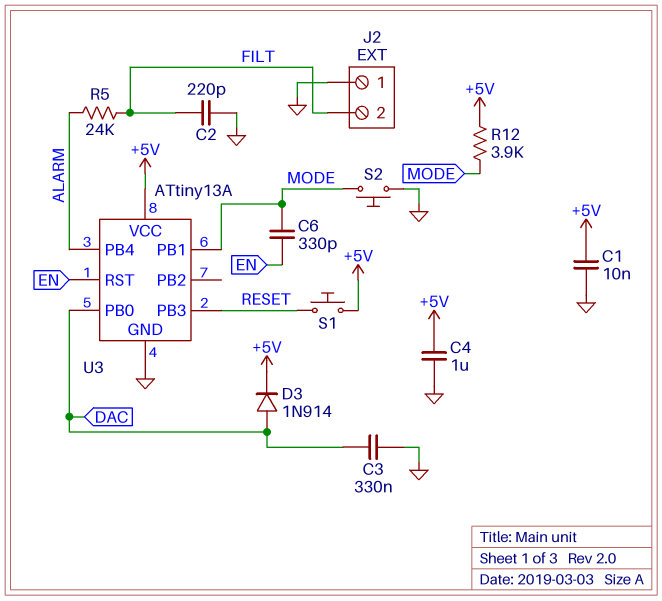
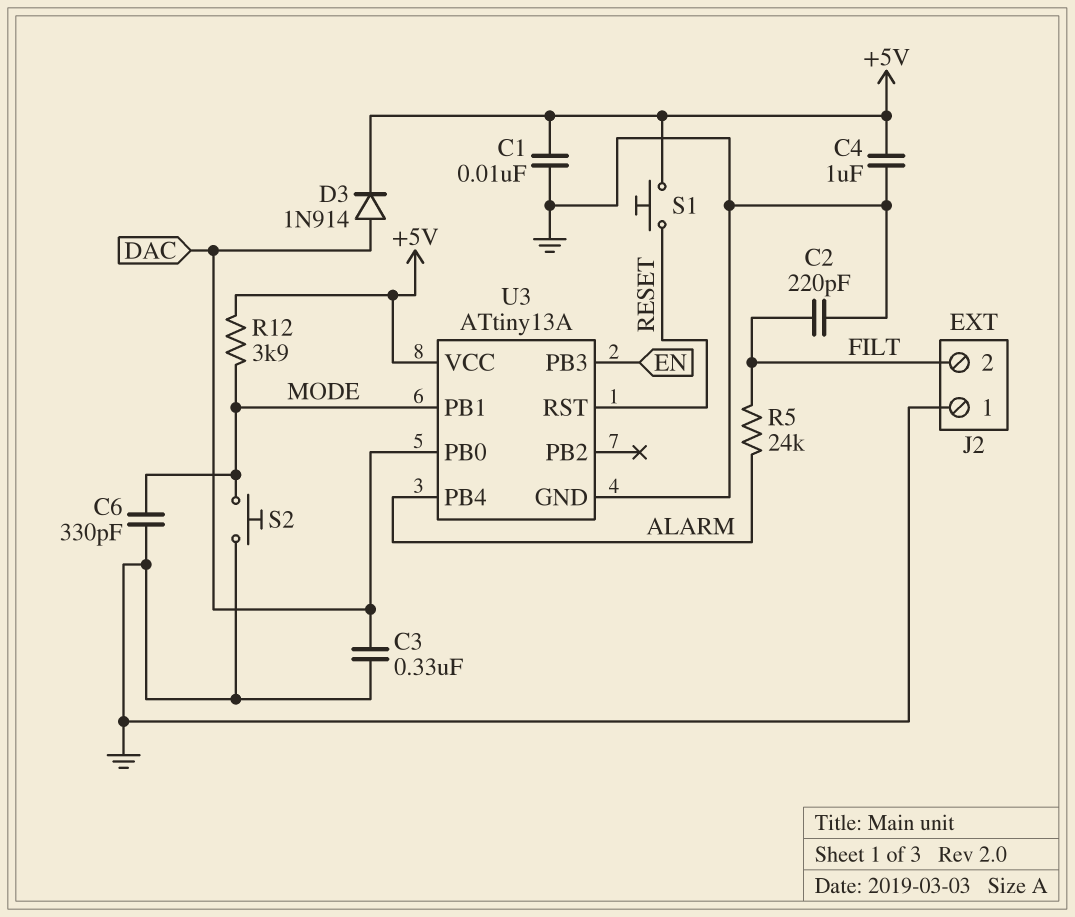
C6: 330pF (EN, MODE) -> 330pF (GND, MODE)
U3 pin PB3: RESET -> EN
U3 pin RST: EN -> RESET

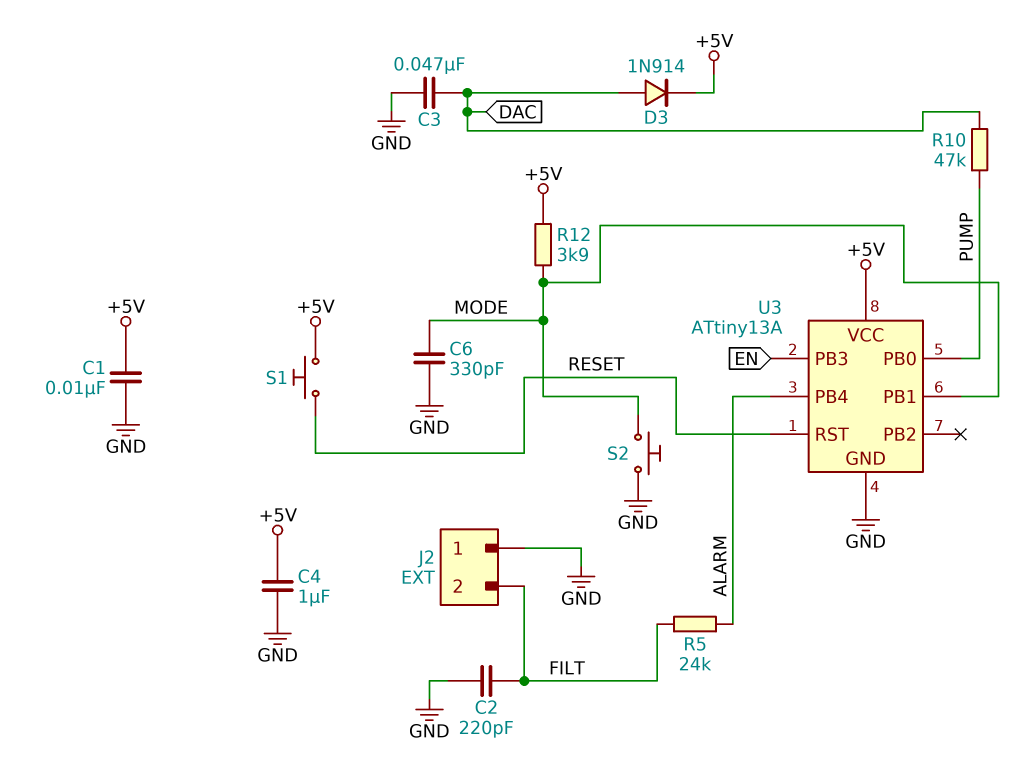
C3: 330nF (DAC, GND) -> 47nF (DAC, GND)
R10: none -> 47k (DAC, PUMP)
U3 pin PB0: DAC -> PUMP

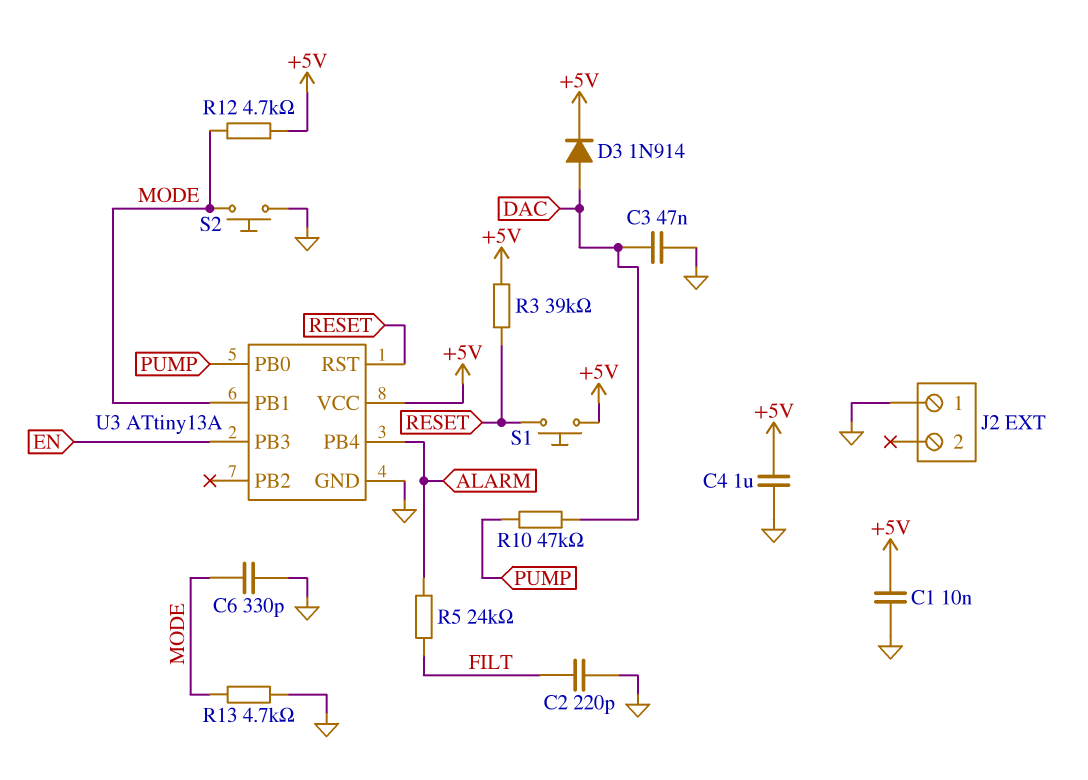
J2 pin 2: FILT -> none
R3: none -> 39k (+5V, RESET)
R12: 3.9k (+5V, MODE) -> 4.7k (+5V, MODE)
R13: none -> 4.7k (GND, MODE)

